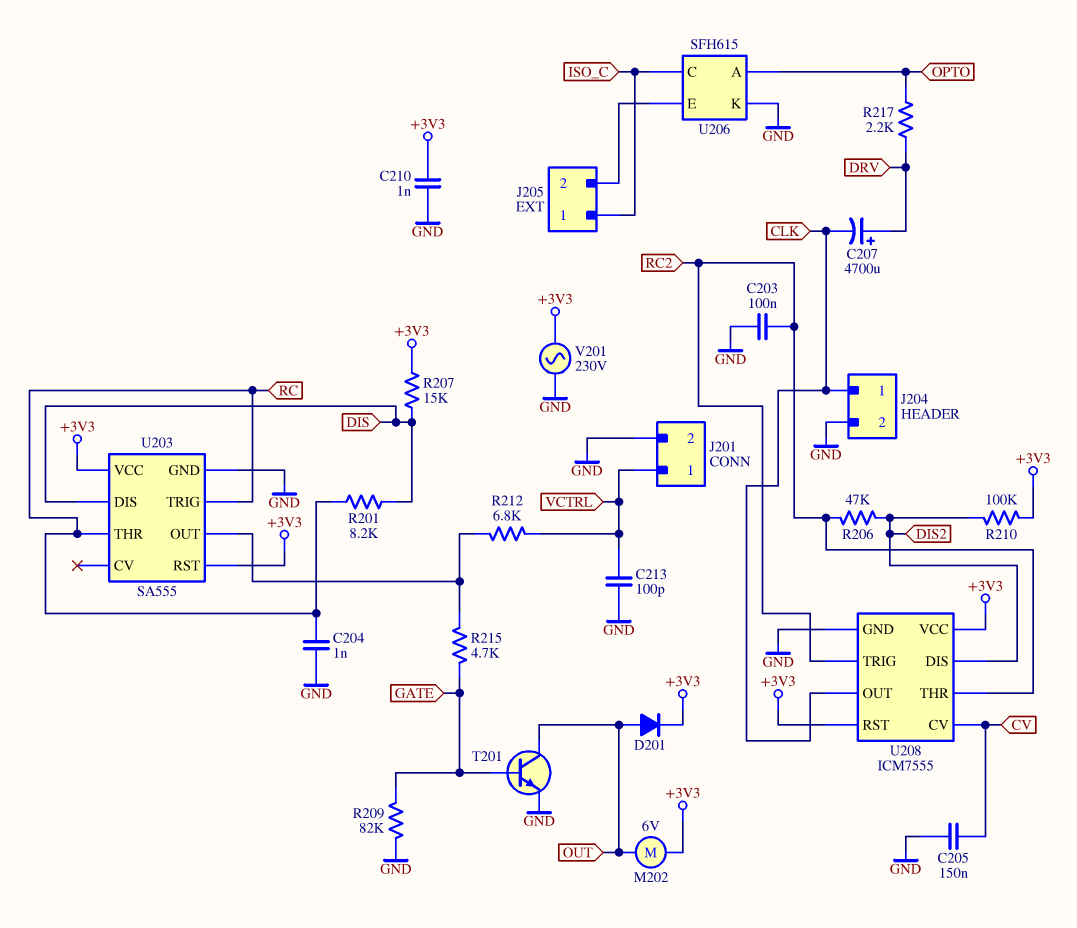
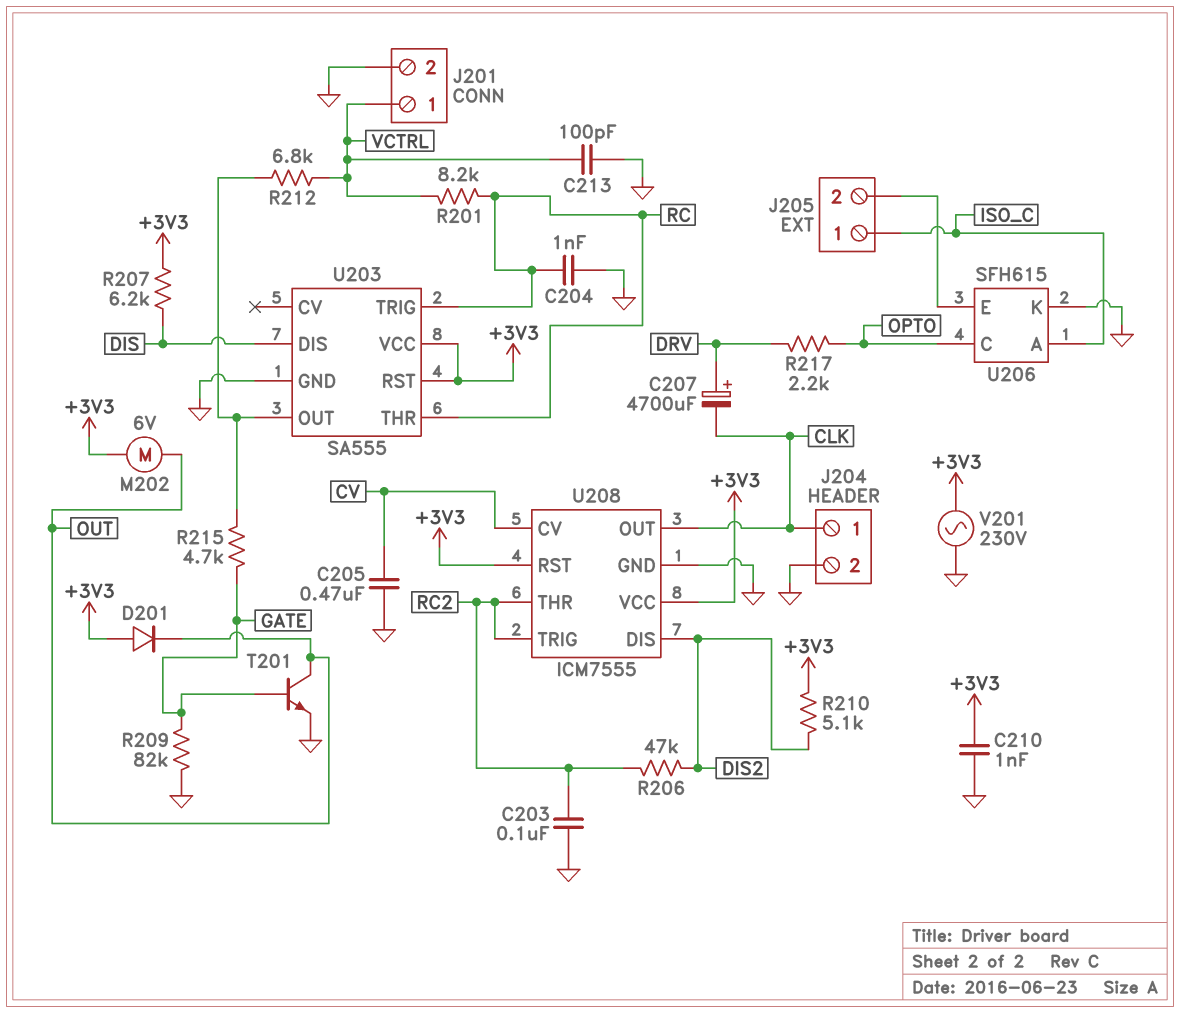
C205: 150nF (CV, GND) -> 470nF (CV, GND)
D201: diode (A OUT, K +3V3) -> diode (A +3V3, K OUT)
R201: 8.2k (DIS, RC) -> 8.2k (RC, VCTRL)
R207: 15k (+3V3, DIS) -> 6.2k (+3V3, DIS)
R210: 100k (+3V3, DIS2) -> 5.1k (+3V3, DIS2)
U206 pin A: OPTO -> ISO_C
U206 pin C: ISO_C -> OPTO

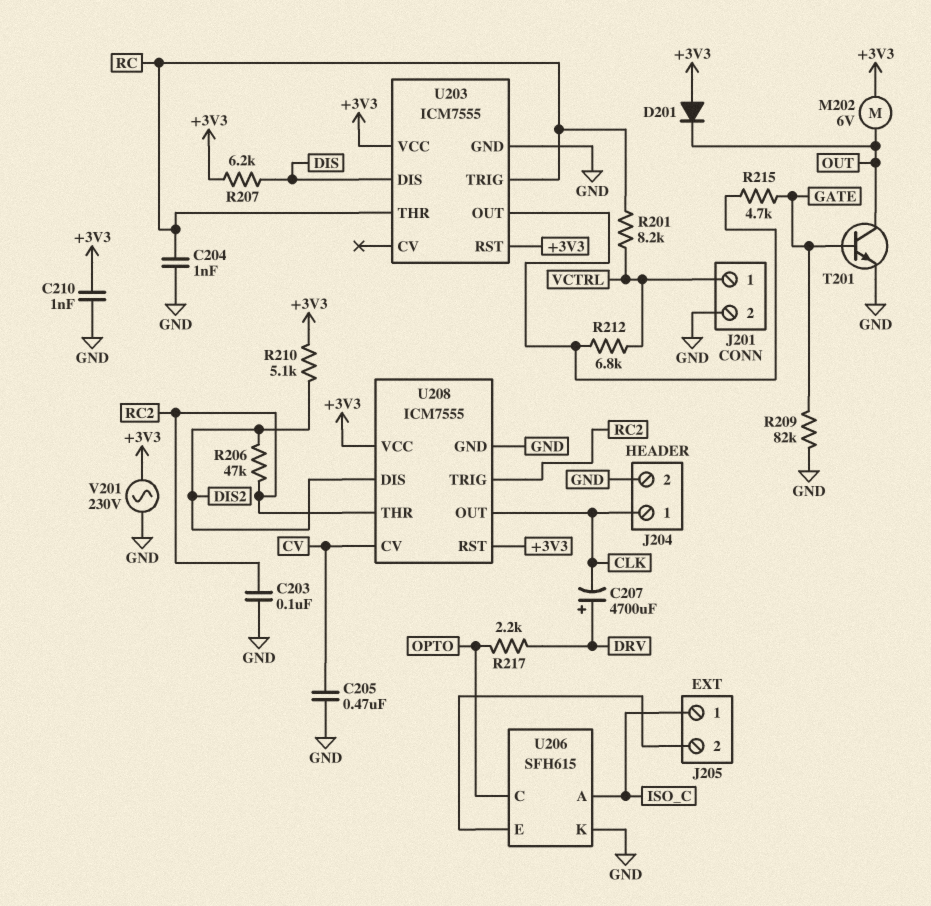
C213: 100pF (GND, VCTRL) -> none
U203: SA555 -> ICM7555

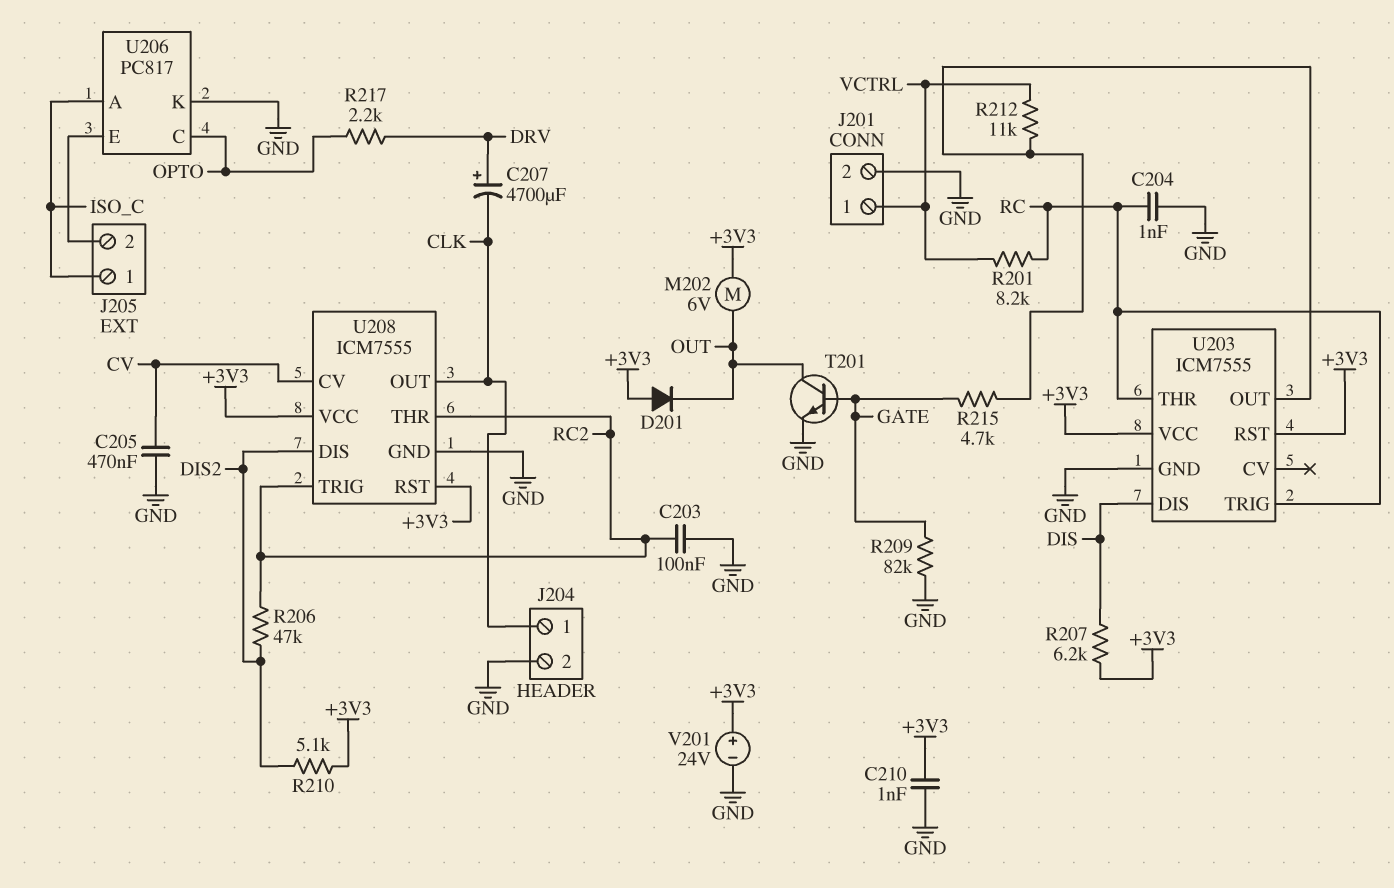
R212: 6.8k (U203/OUT, VCTRL) -> 11k (U203/OUT, VCTRL)
U206: SFH615 -> PC817
V201: AC 230V (+3V3, GND) -> 24V (plus +3V3, minus GND)

